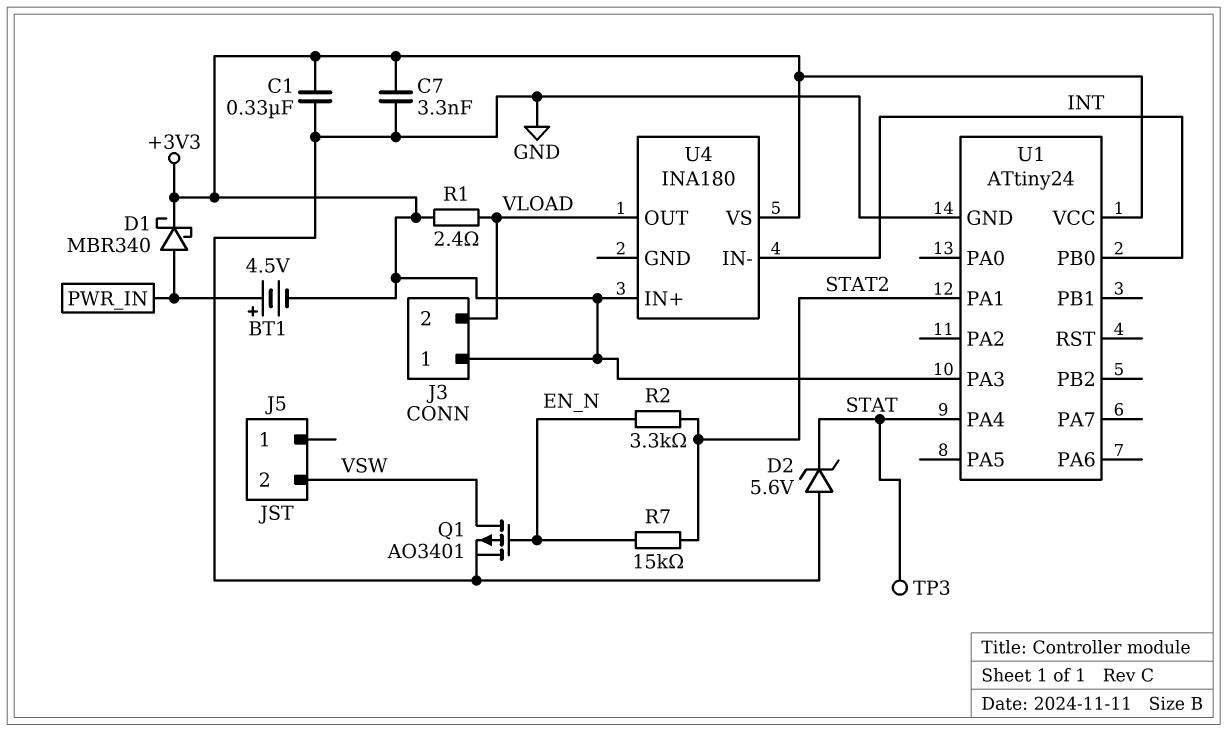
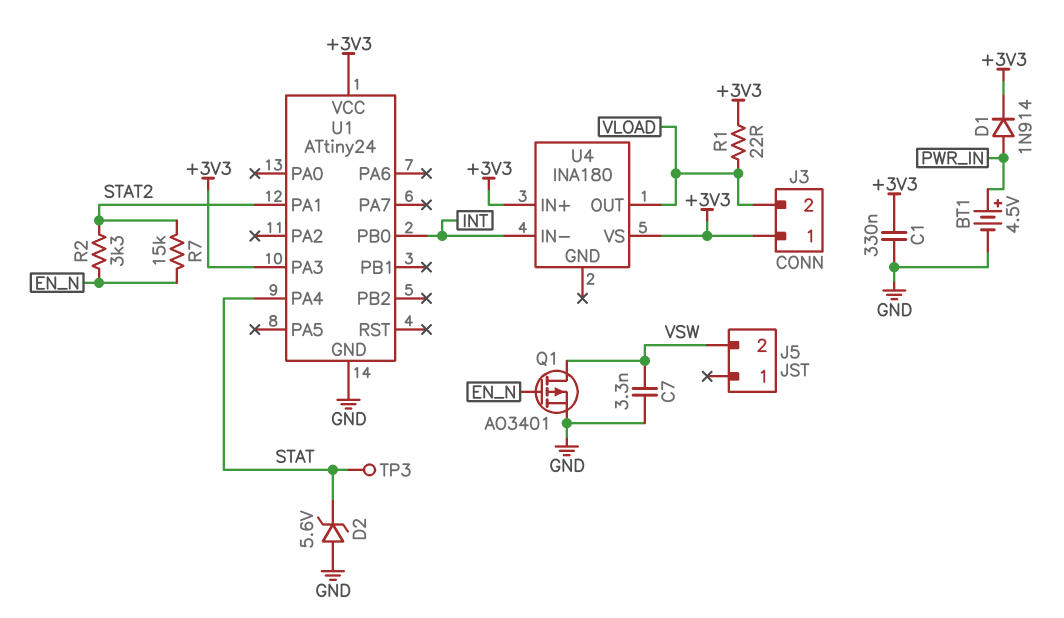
BT1: 4.5V (plus PWR_IN, minus +3V3) -> 4.5V (plus PWR_IN, minus GND)
C7: 3.3nF (+3V3, GND) -> 3.3nF (GND, VSW)
D1: schottky MBR340 (A PWR_IN, K +3V3) -> diode 1N914 (A PWR_IN, K +3V3)
R1: 2.4 (+3V3, VLOAD) -> 22 (+3V3, VLOAD)

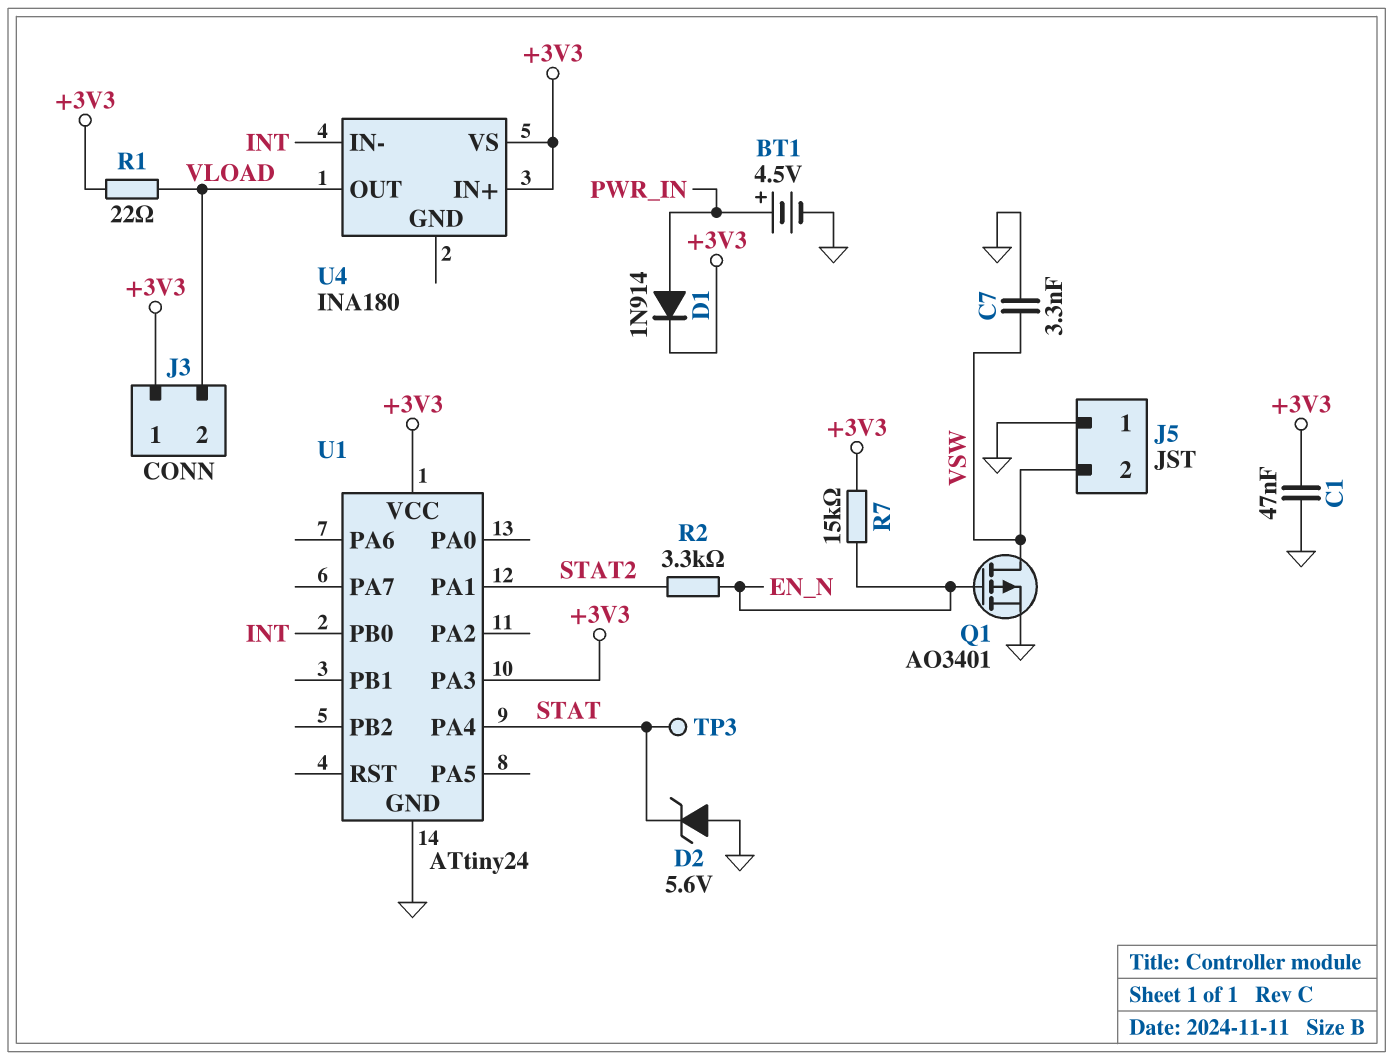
C1: 330nF (+3V3, GND) -> 47nF (+3V3, GND)
J5 pin 1: none -> GND
R7: 15k (EN_N, STAT2) -> 15k (+3V3, EN_N)

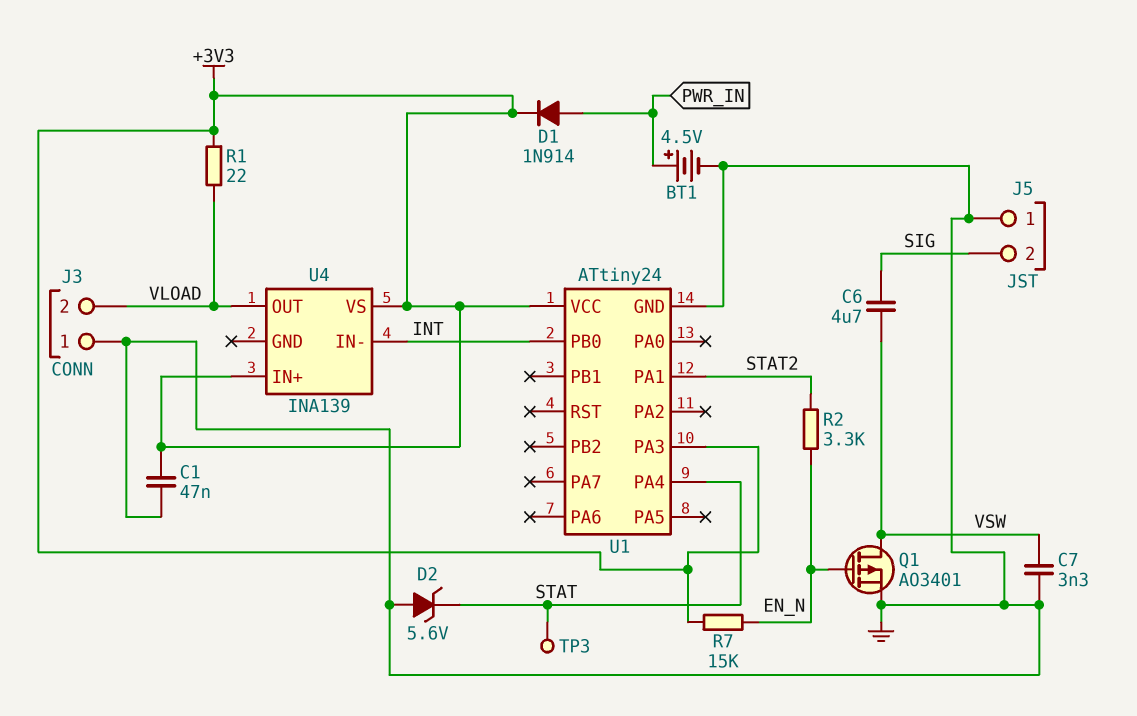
C6: none -> 4.7uF (SIG, VSW)
J3 pin 1: +3V3 -> GND
J5 pin 2: VSW -> SIG
U4: INA180 -> INA139

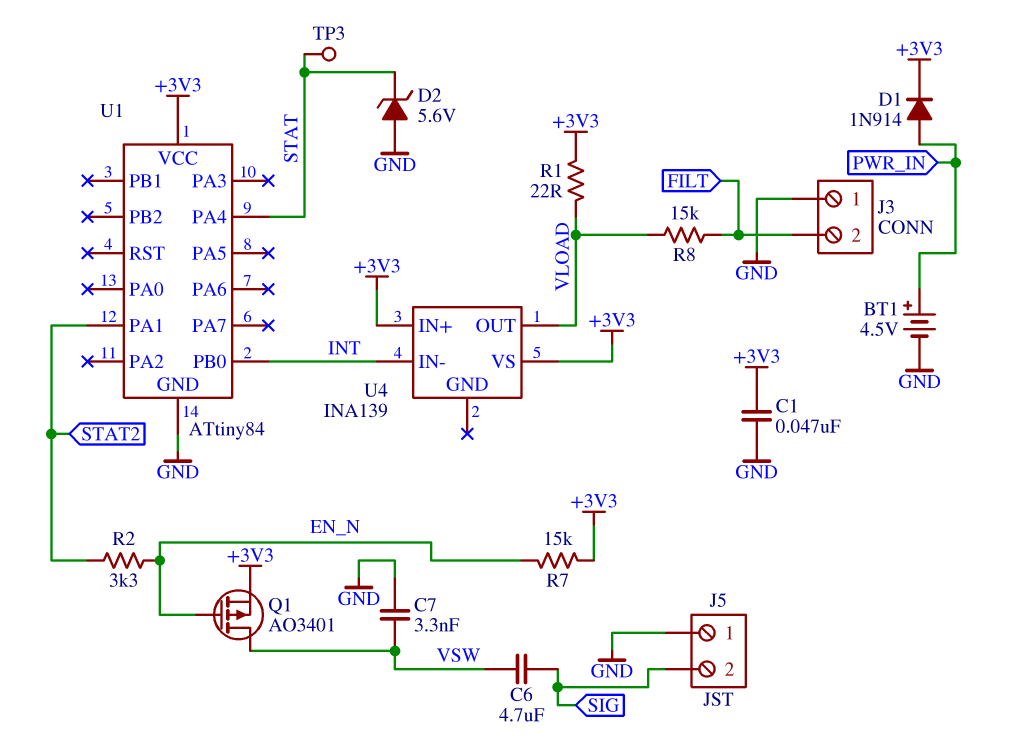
J3 pin 2: VLOAD -> FILT
Q1: PMOS AO3401 (G EN_N, D VSW, S GND) -> PMOS AO3401 (G EN_N, D VSW, S +3V3)
R8: none -> 15k (FILT, VLOAD)
U1: ATtiny24 -> ATtiny84
U1 pin PA3: +3V3 -> none

